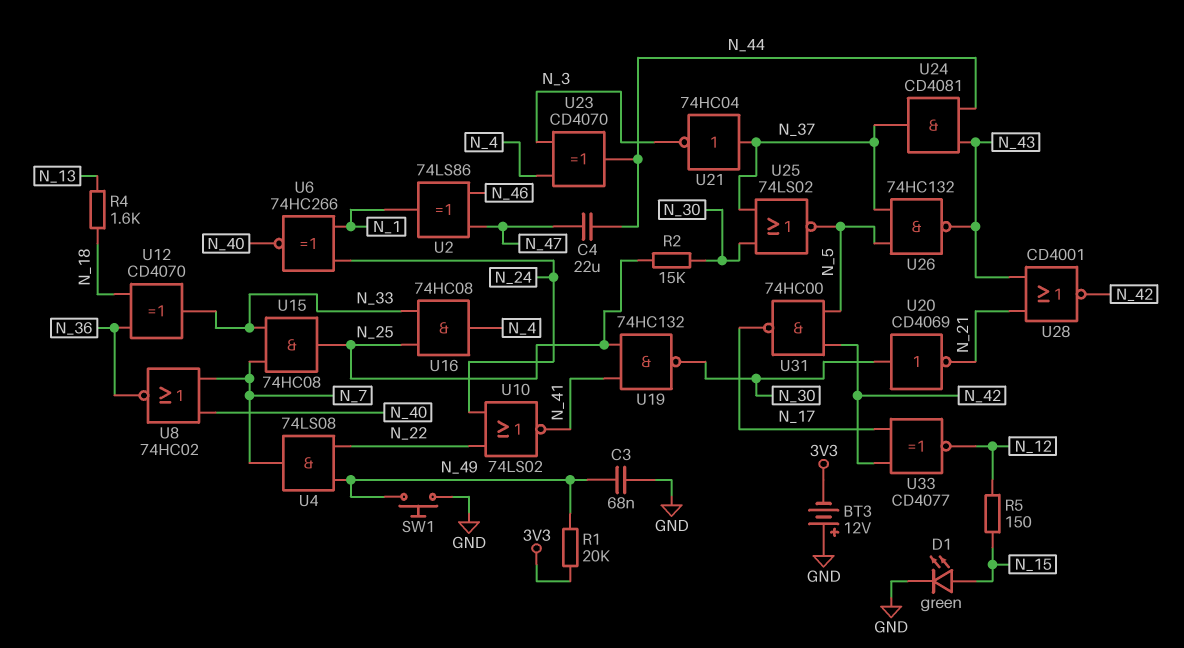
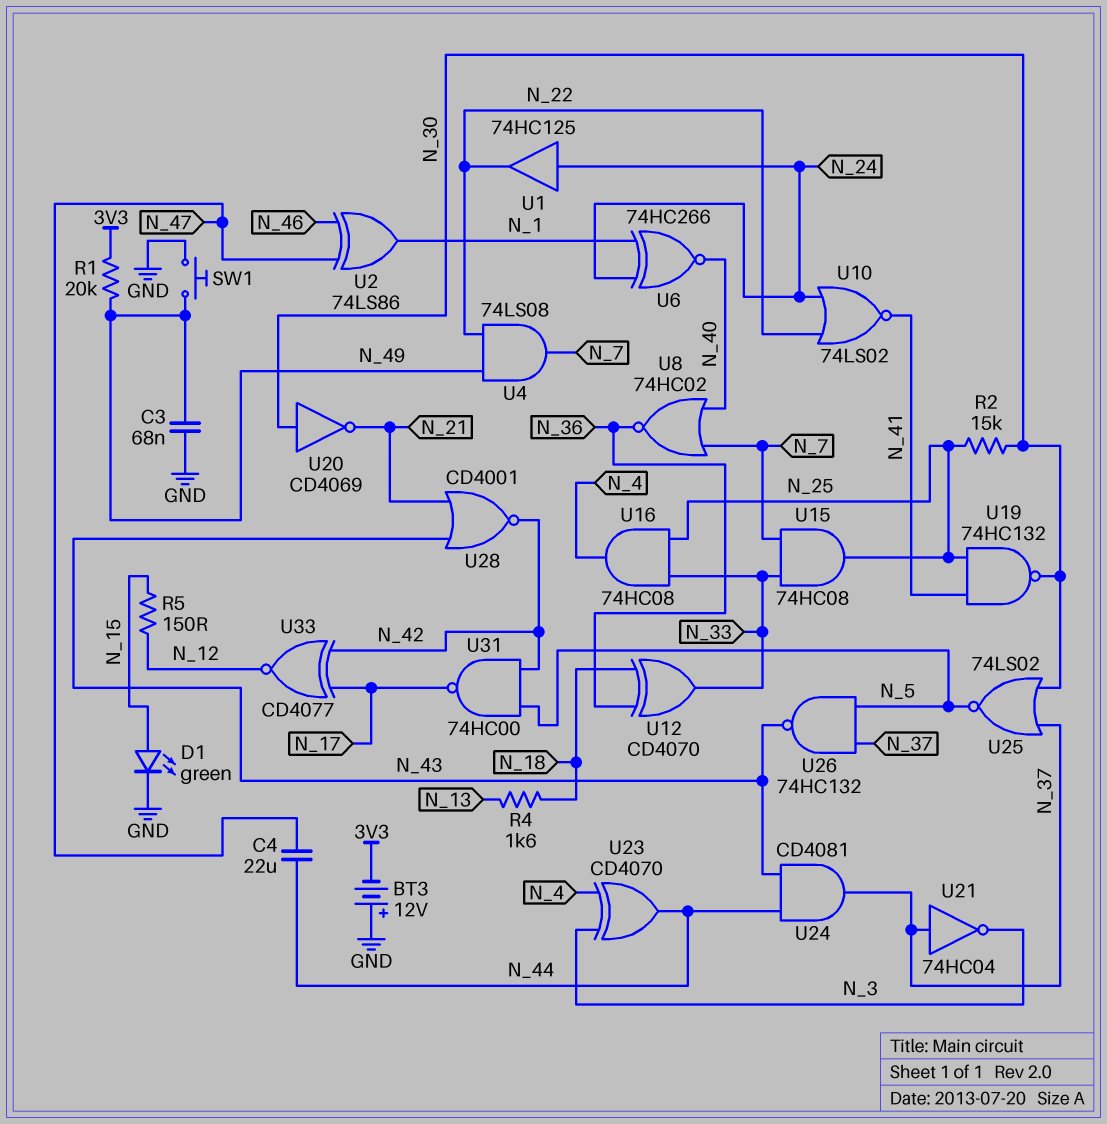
U1: none -> buffer 74HC125 (in N_24, out N_22)

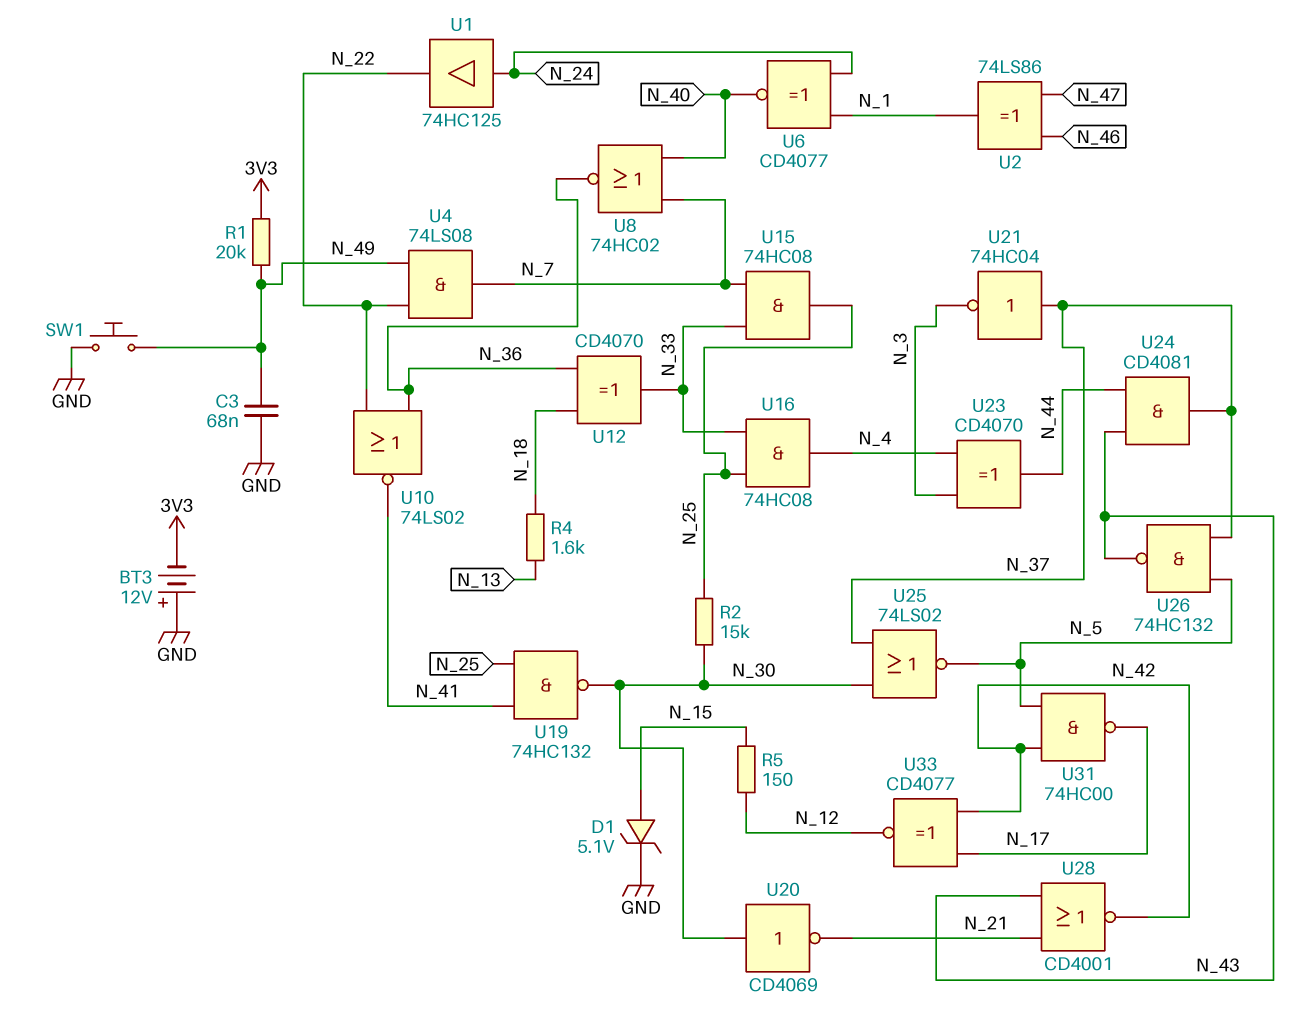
C4: 22uF (N_44, N_47) -> none
D1: LED green (A N_15, K GND) -> zener 5.1V (A N_15, K GND)
U6: XNOR 74HC266 (in N_1, in N_24, out N_40) -> XNOR CD4077 (in N_1, in N_24, out N_40)
U10: NOR 74LS02 (in N_22, in N_24, out N_41) -> NOR 74LS02 (in N_22, in N_36, out N_41)

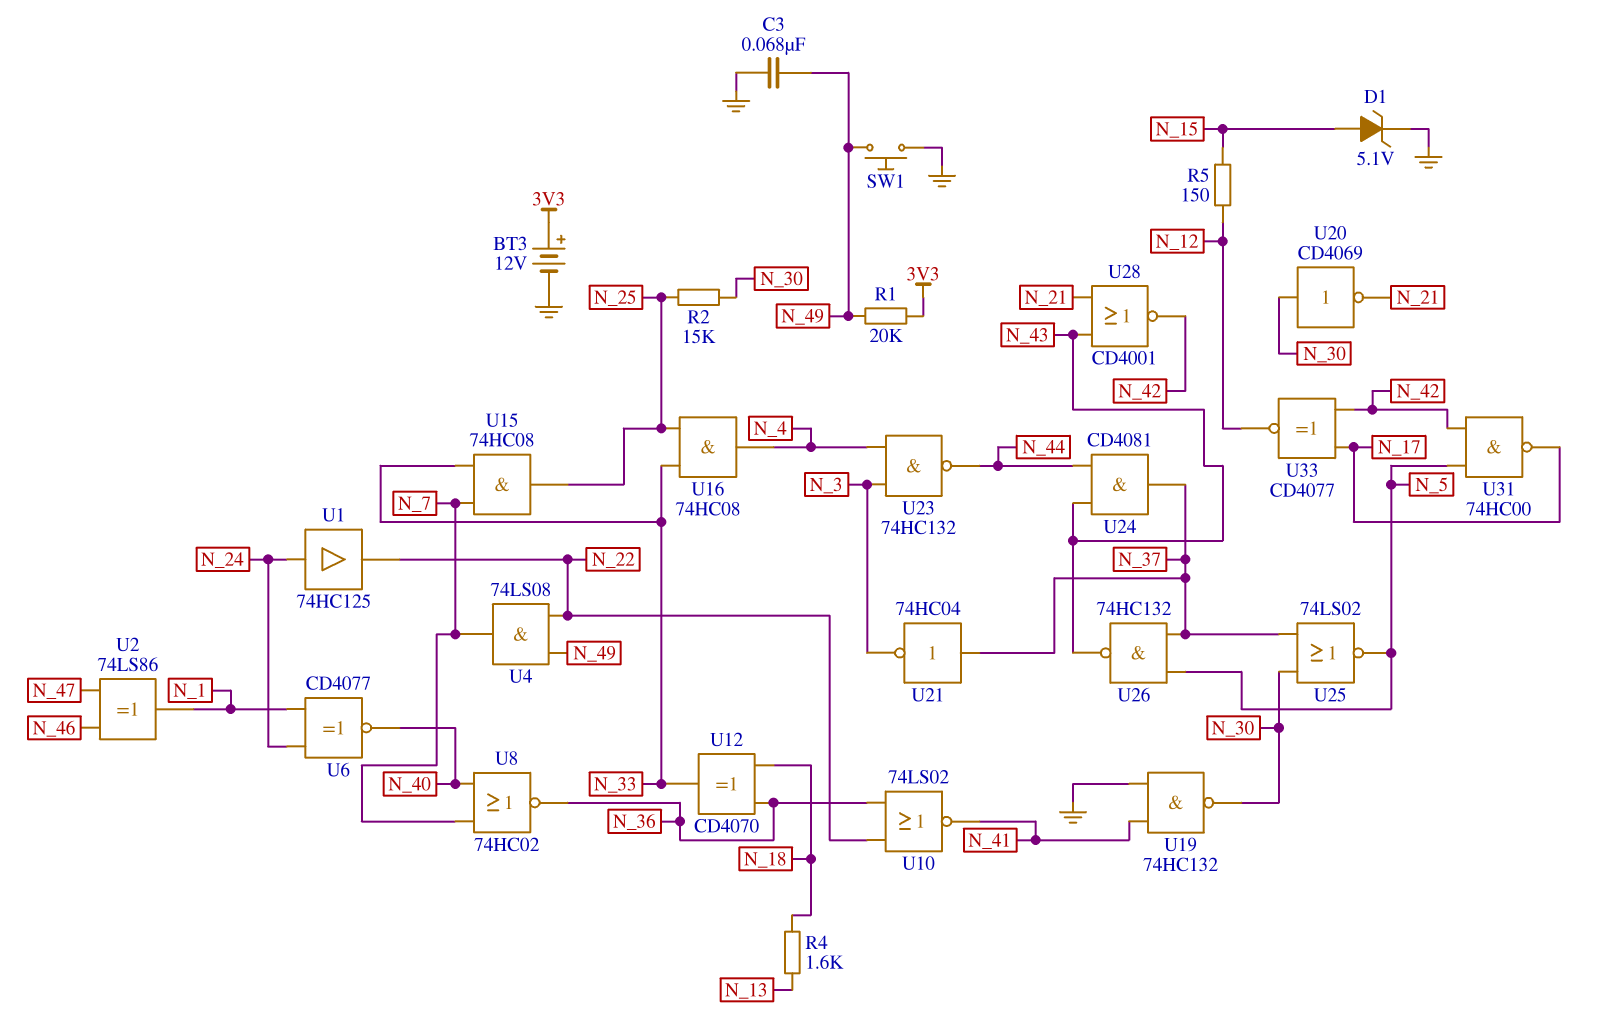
BT3: 12V (plus GND, minus 3V3) -> 12V (plus 3V3, minus GND)
U19: NAND 74HC132 (in N_25, in N_41, out N_30) -> NAND 74HC132 (in GND, in N_41, out N_30)
U23: XOR CD4070 (in N_3, in N_4, out N_44) -> NAND 74HC132 (in N_3, in N_4, out N_44)

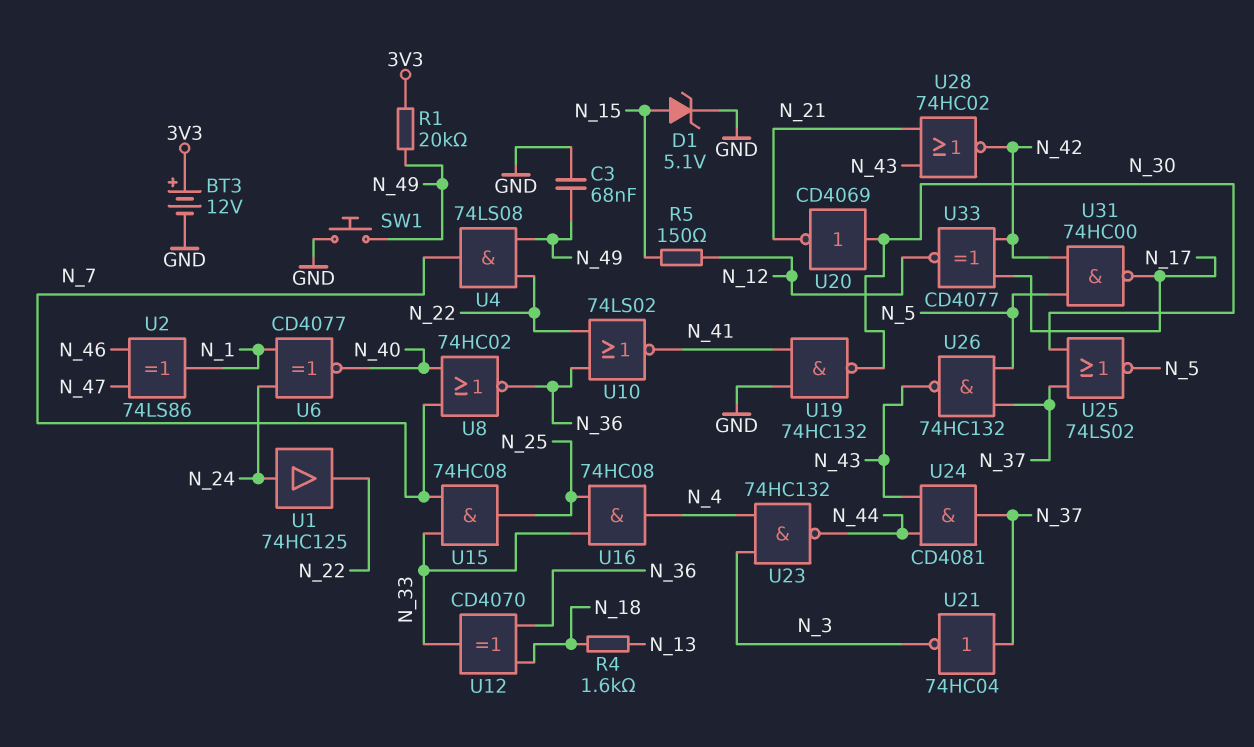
R2: 15k (N_25, N_30) -> none
U28: NOR CD4001 (in N_21, in N_43, out N_42) -> NOR 74HC02 (in N_21, in N_43, out N_42)

